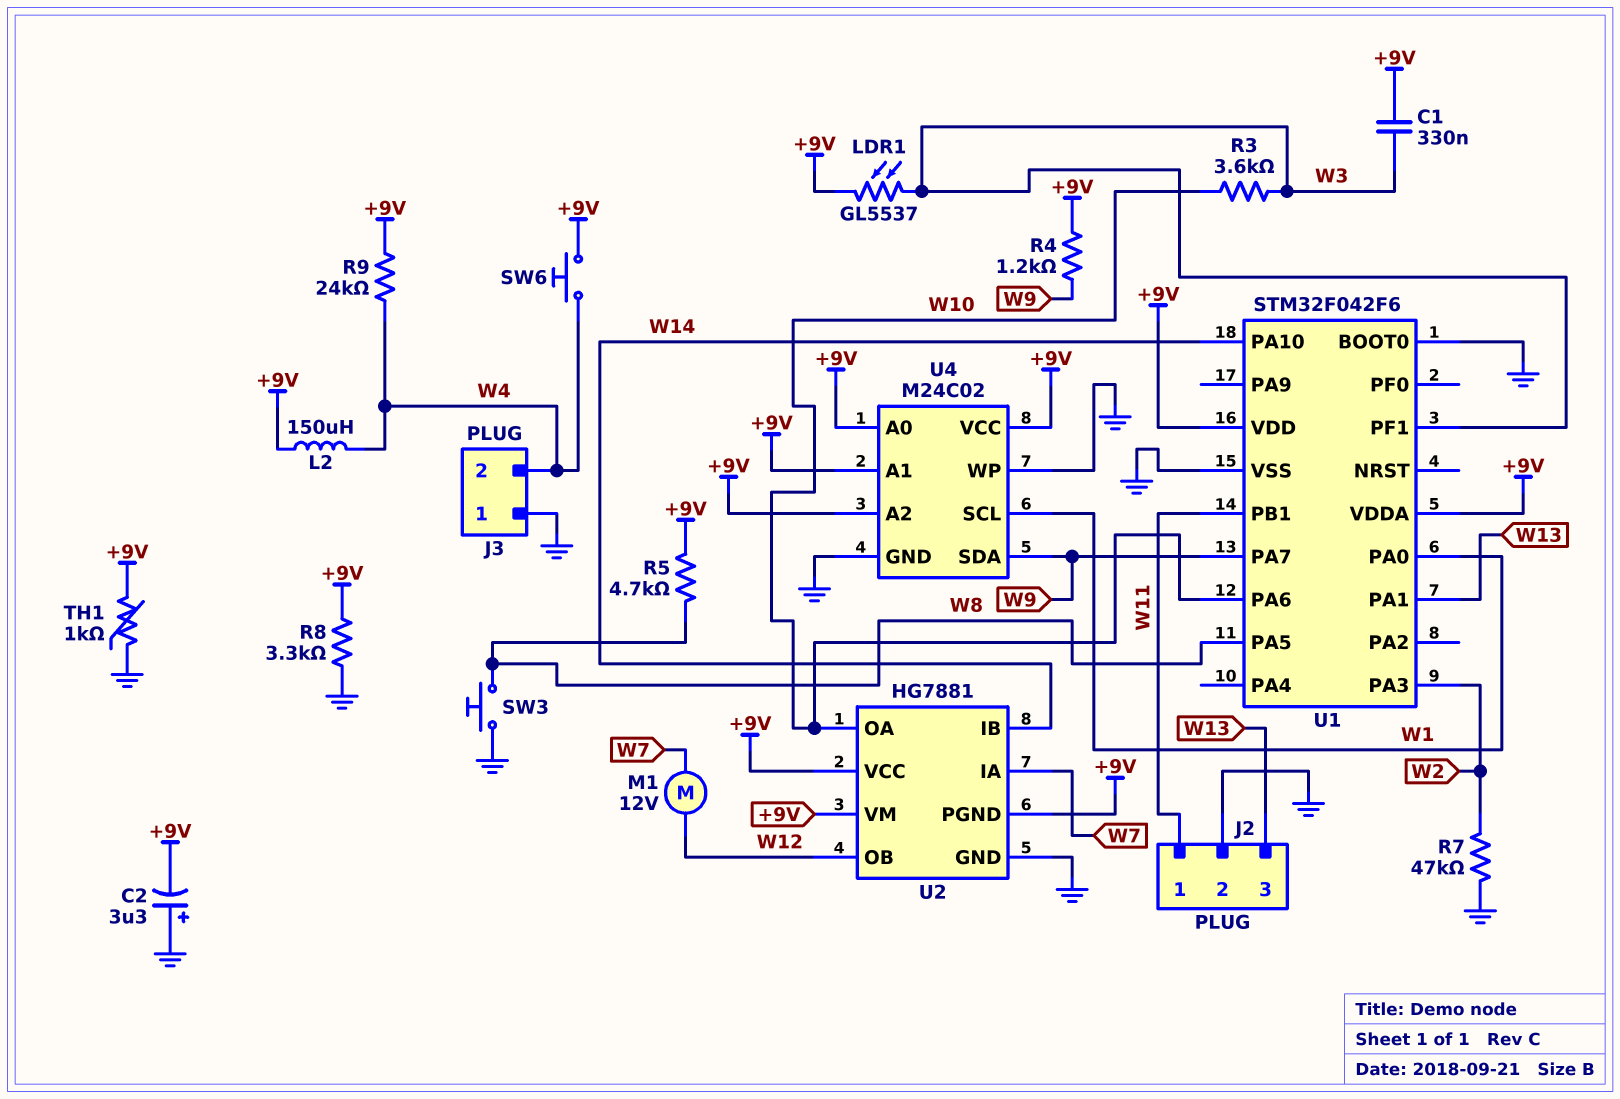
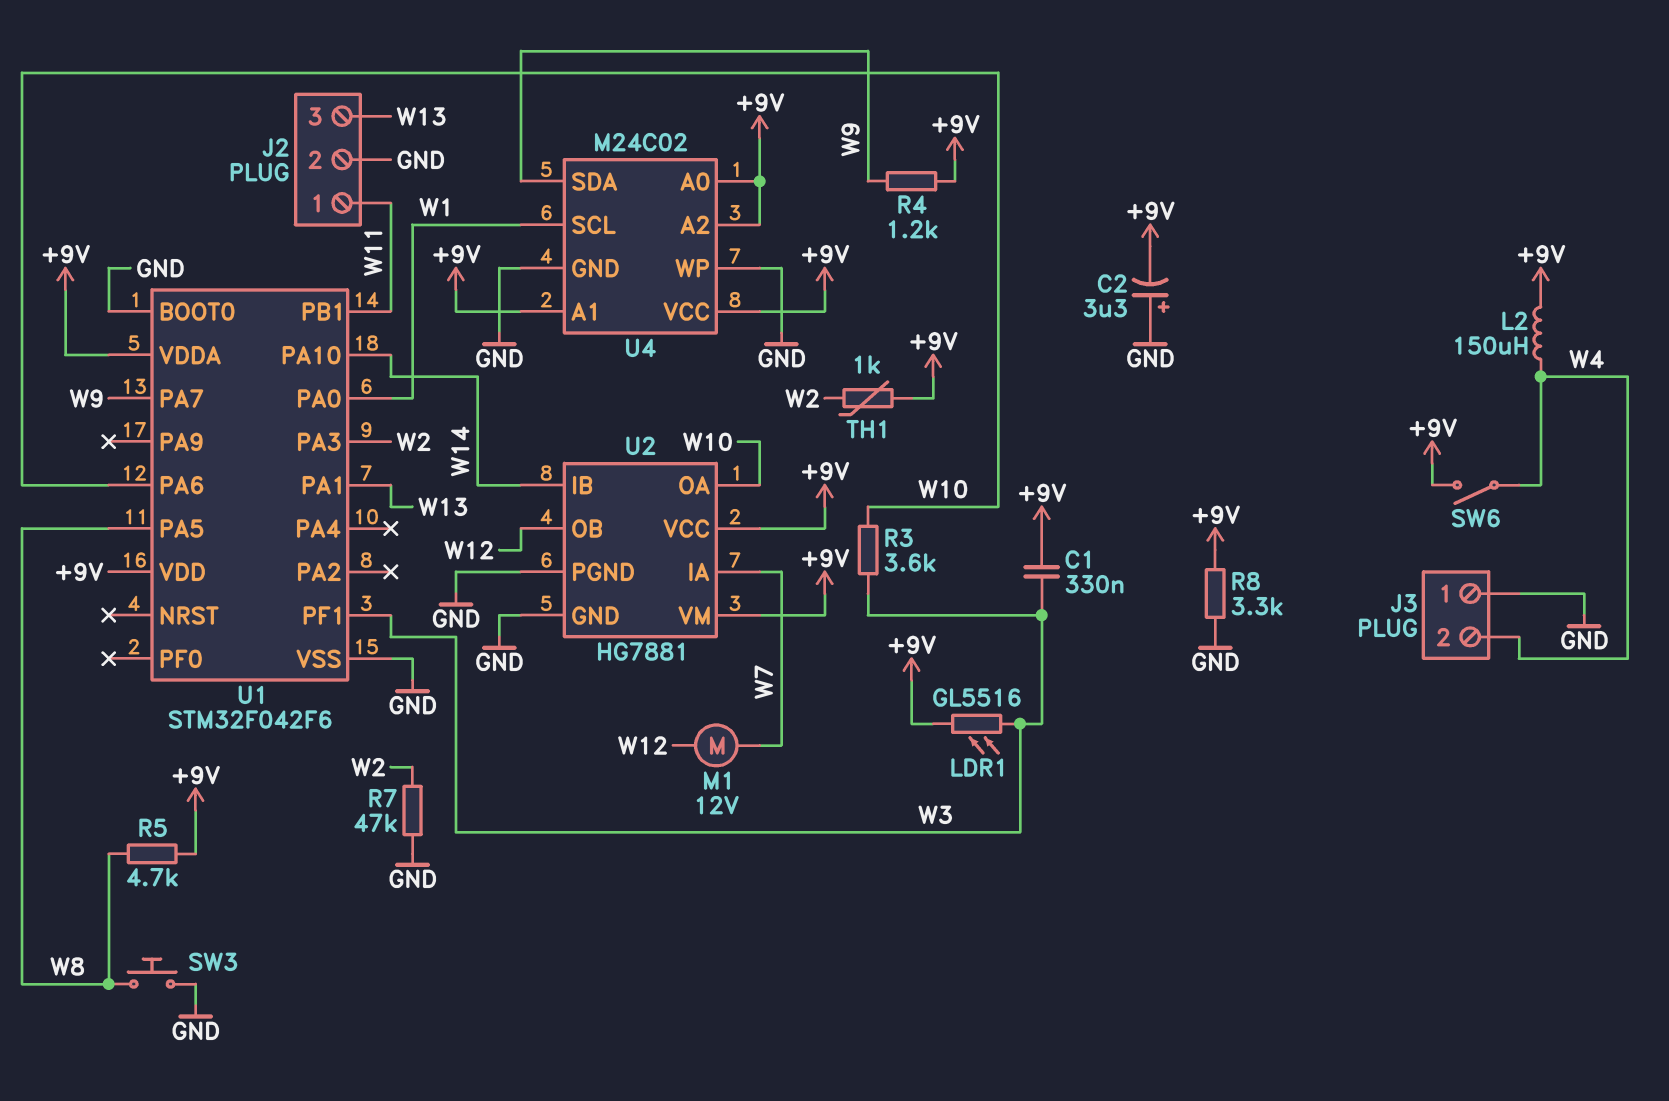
LDR1: GL5537 (+9V, W3) -> GL5516 (+9V, W3)
R9: 24k (+9V, W4) -> none
SW6: button (+9V, W4) -> switch (+9V, W4)
TH1: 1k (+9V, GND) -> 1k (+9V, W2)
U2 pin PGND: +9V -> GND

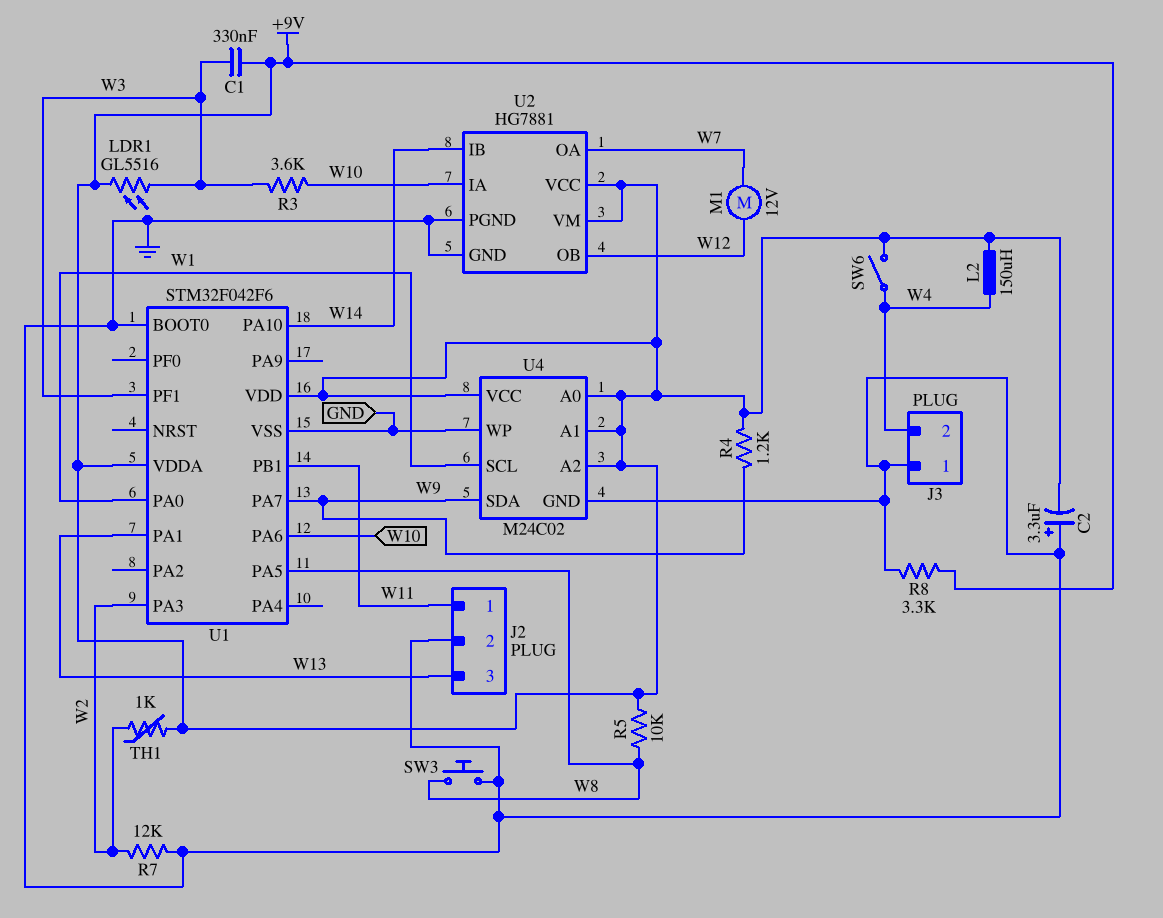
R5: 4.7k (+9V, W8) -> 10k (+9V, W8)
R7: 47k (GND, W2) -> 12k (GND, W2)
U2 pin IA: W7 -> W10
U2 pin OA: W10 -> W7

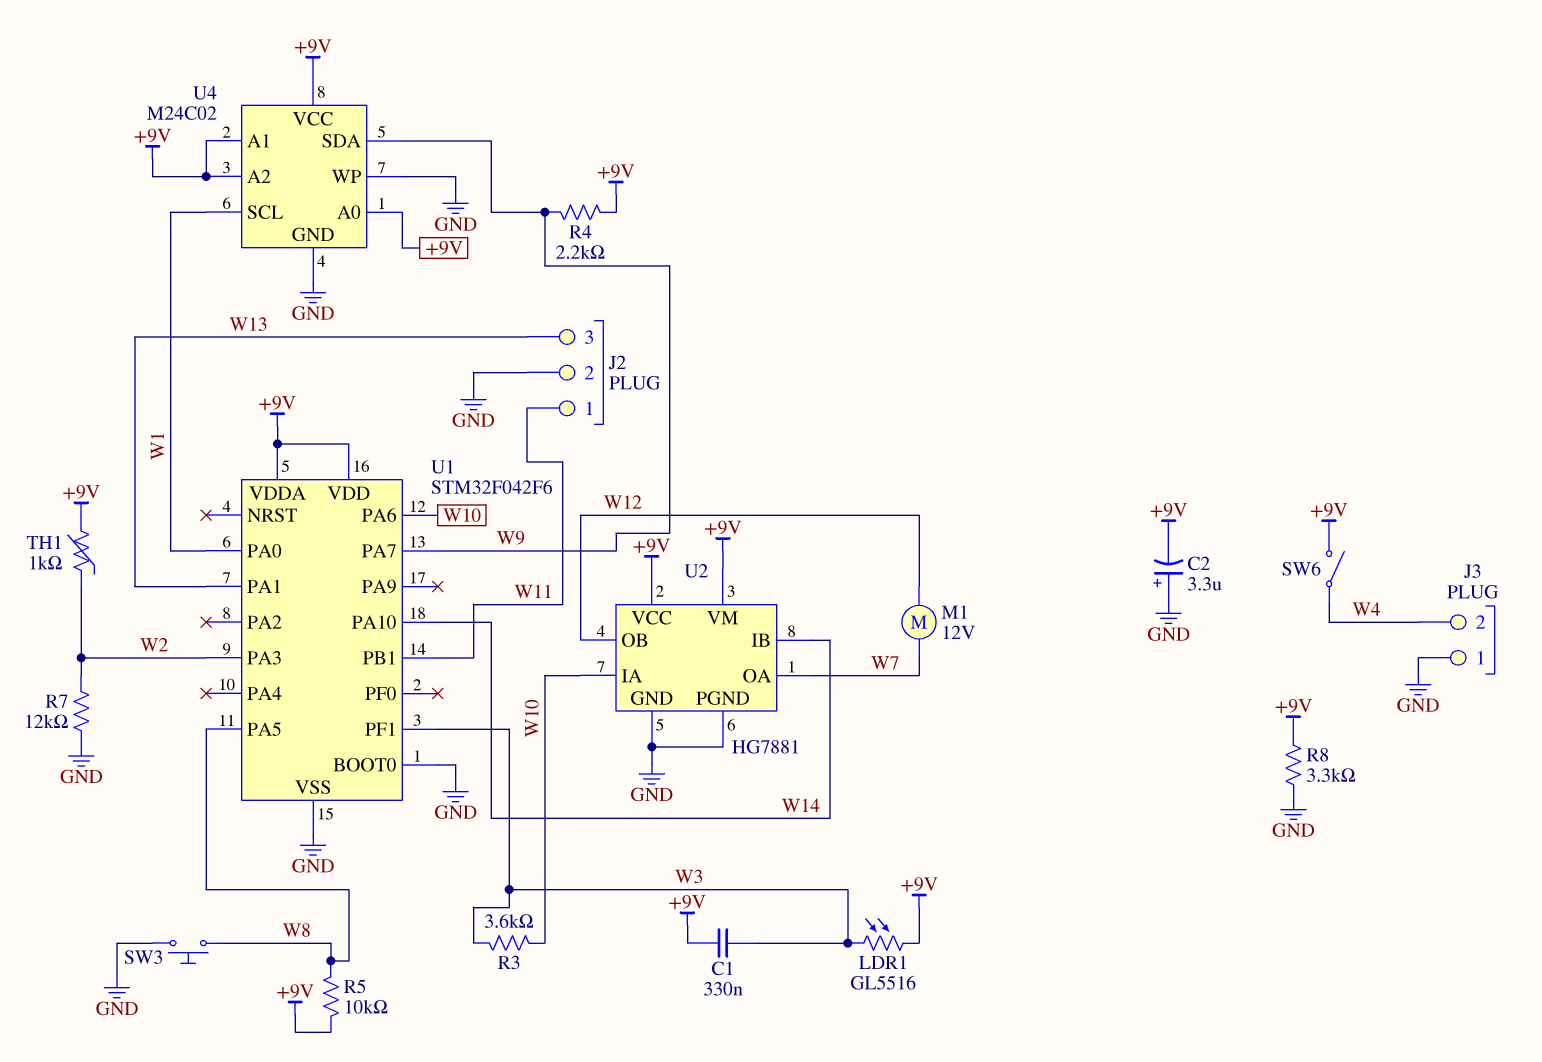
L2: 150uH (+9V, W4) -> none
R4: 1.2k (+9V, W9) -> 2.2k (+9V, W9)

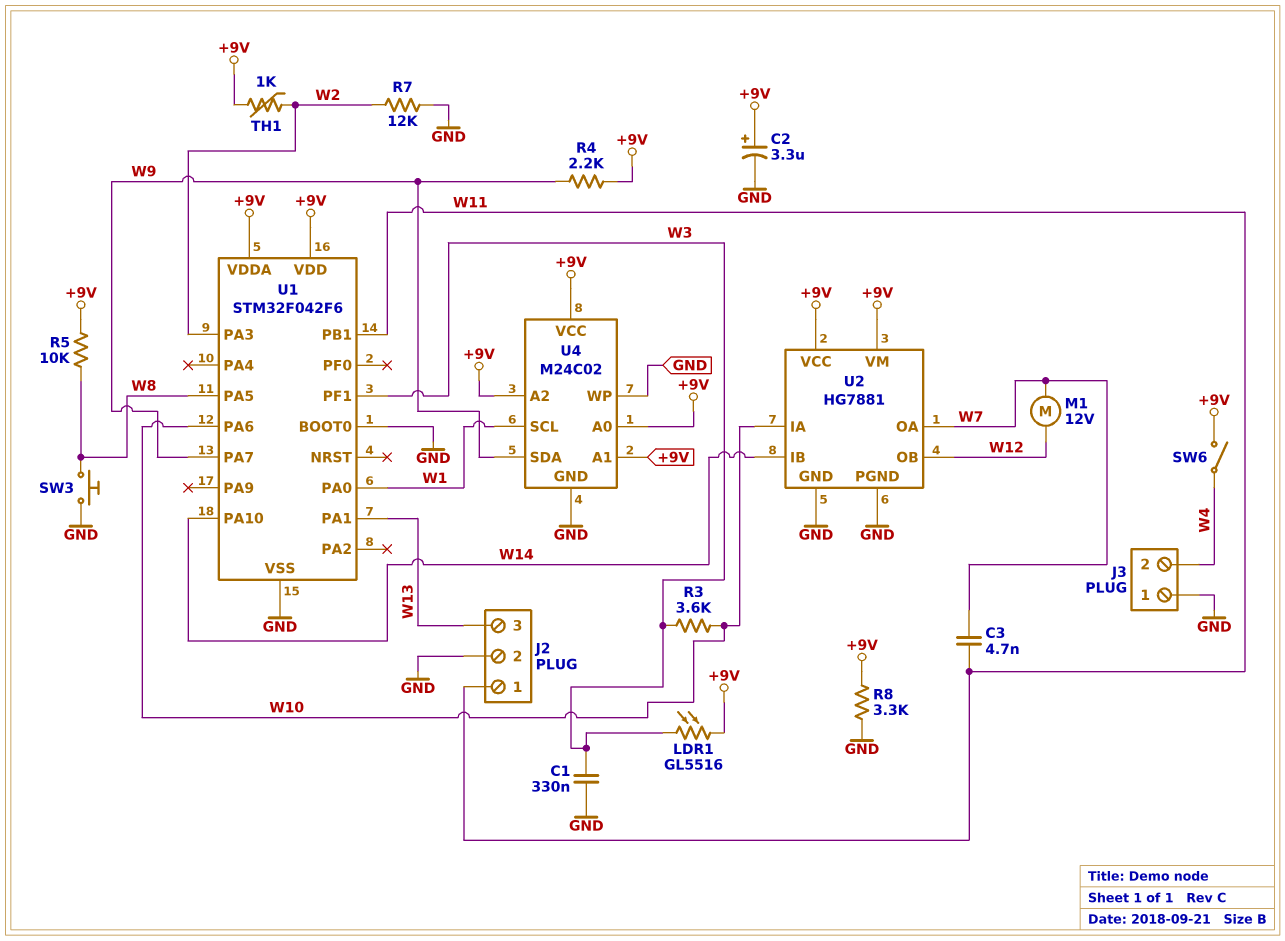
C1: 330nF (+9V, W3) -> 330nF (GND, W3)
C2: 3.3uF (plus GND, minus +9V) -> 3.3uF (plus +9V, minus GND)
C3: none -> 4.7nF (W7, W11)

